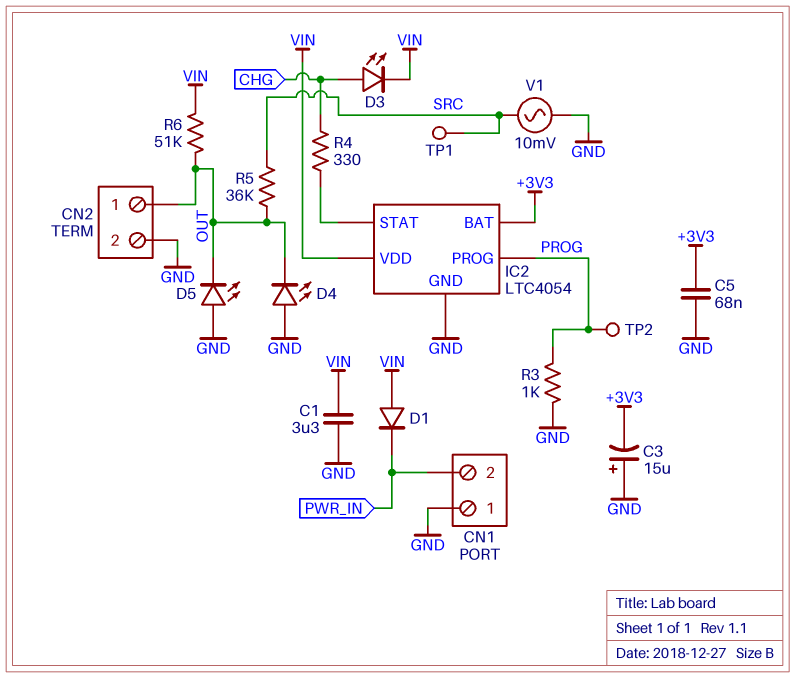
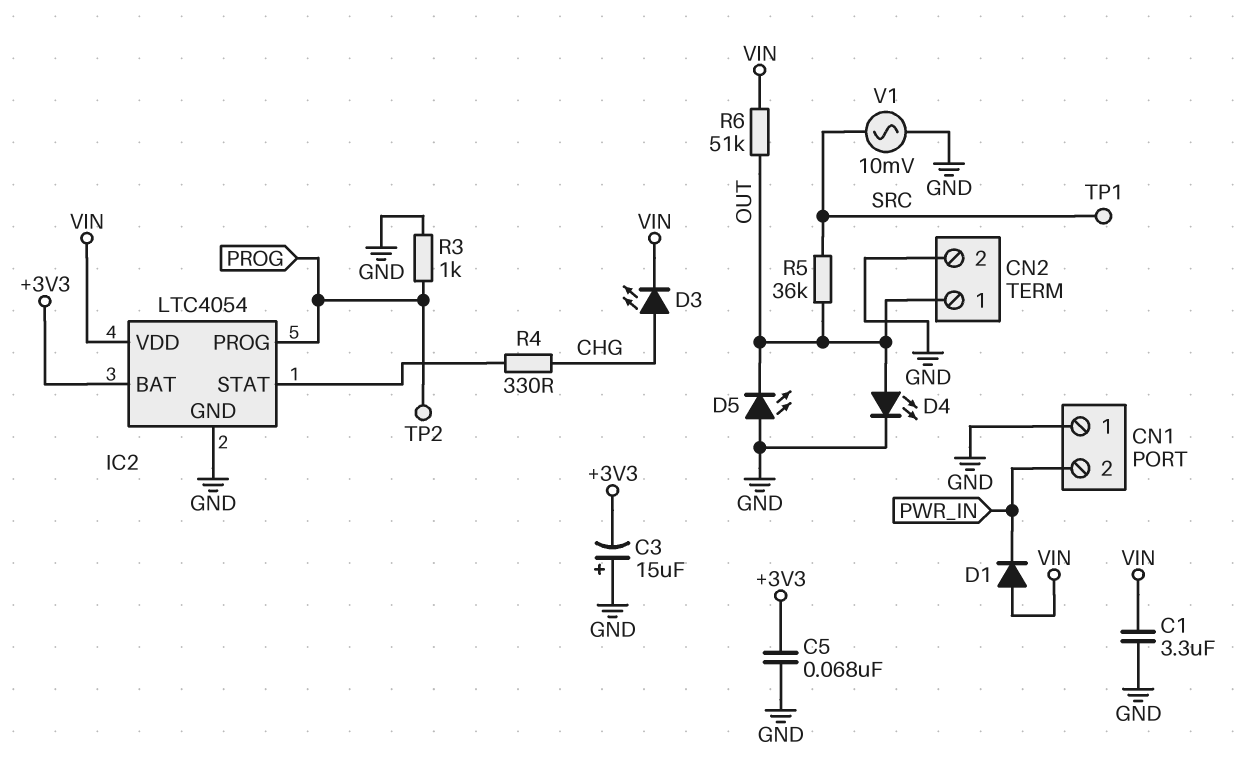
D4: LED (A GND, K OUT) -> LED (A OUT, K GND)

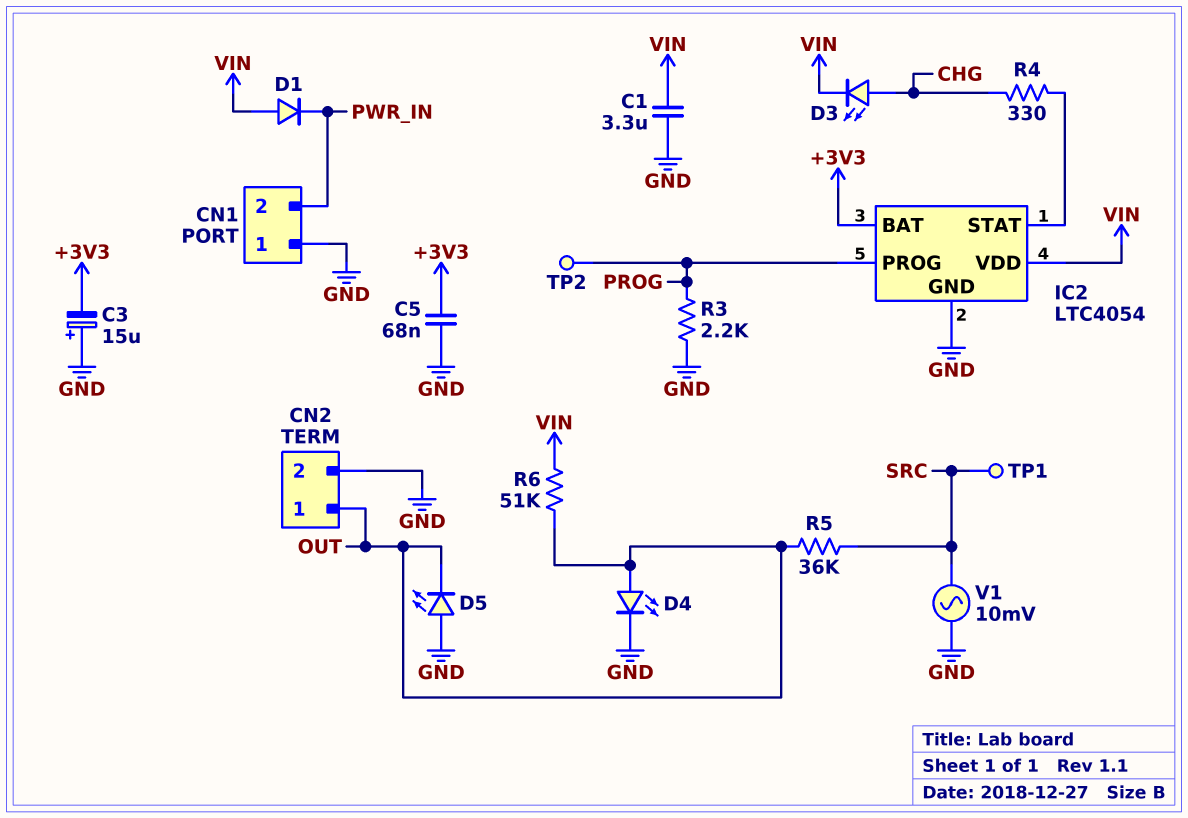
R3: 1k (GND, PROG) -> 2.2k (GND, PROG)

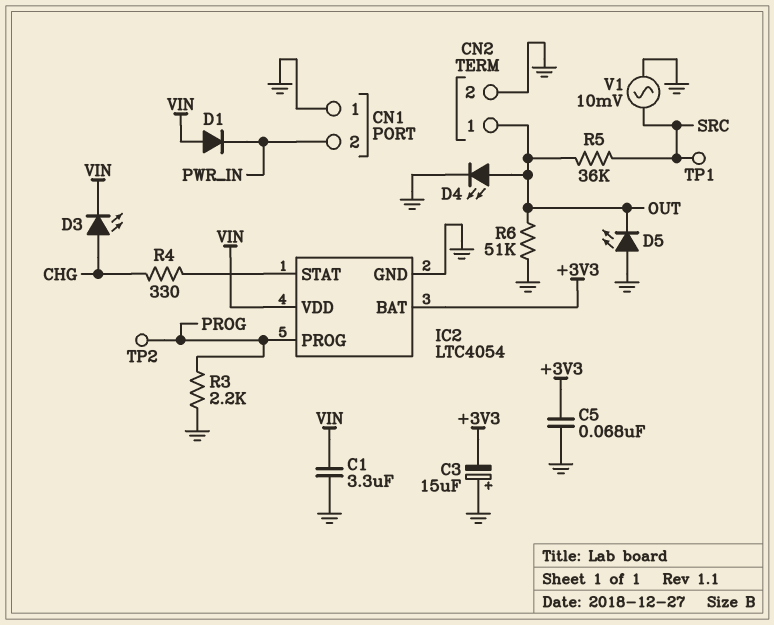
R6: 51k (OUT, VIN) -> 51k (GND, OUT)

